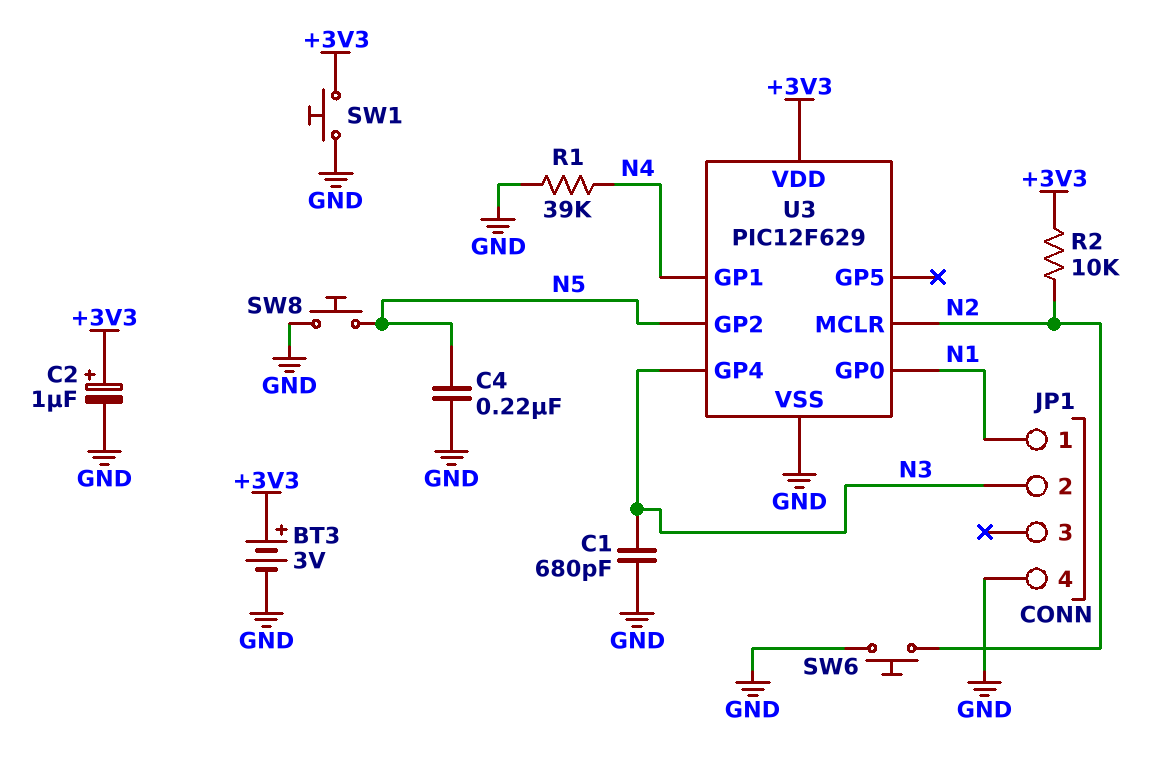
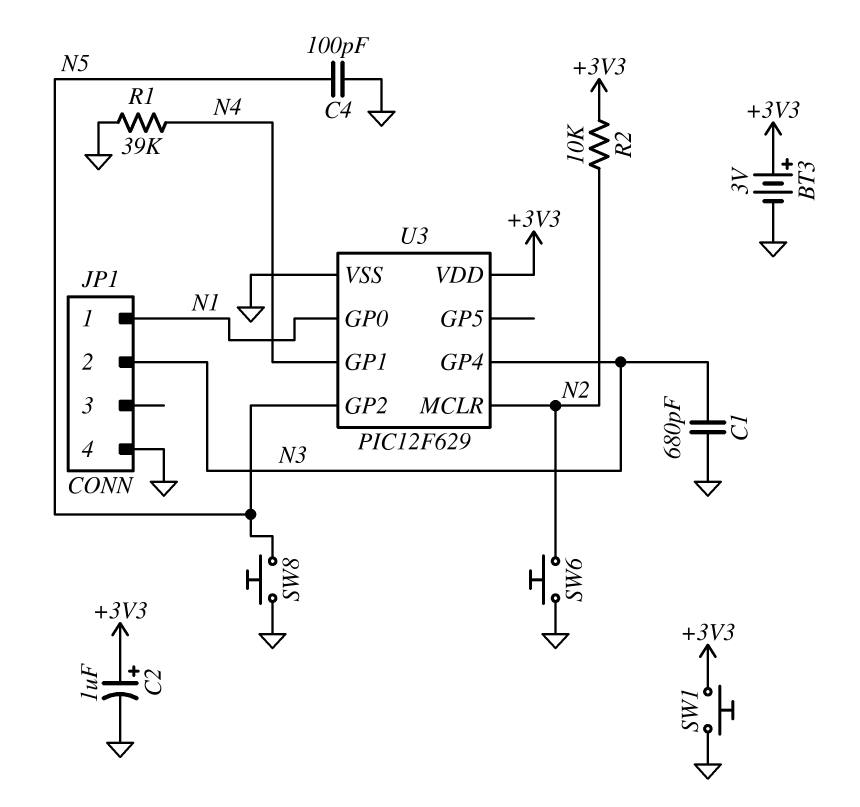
C4: 220nF (GND, N5) -> 100pF (GND, N5)

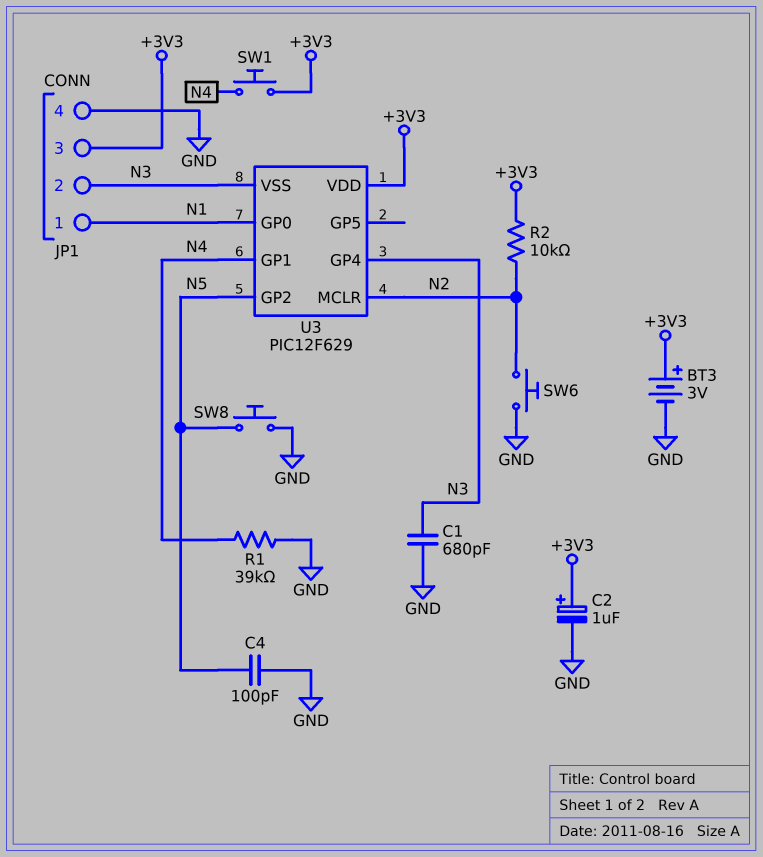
JP1 pin 3: none -> +3V3
SW1: button (+3V3, GND) -> button (+3V3, N4)
U3 pin VSS: GND -> N3

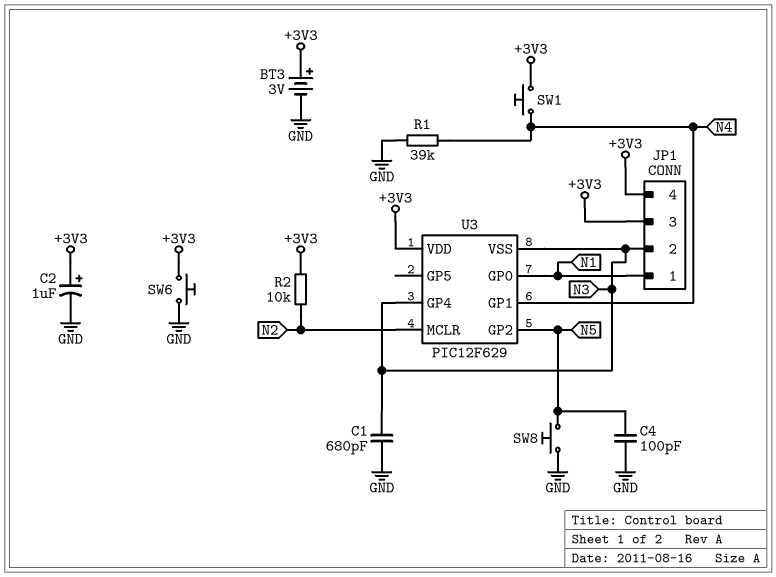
JP1 pin 4: GND -> +3V3
SW6: button (GND, N2) -> button (+3V3, GND)

